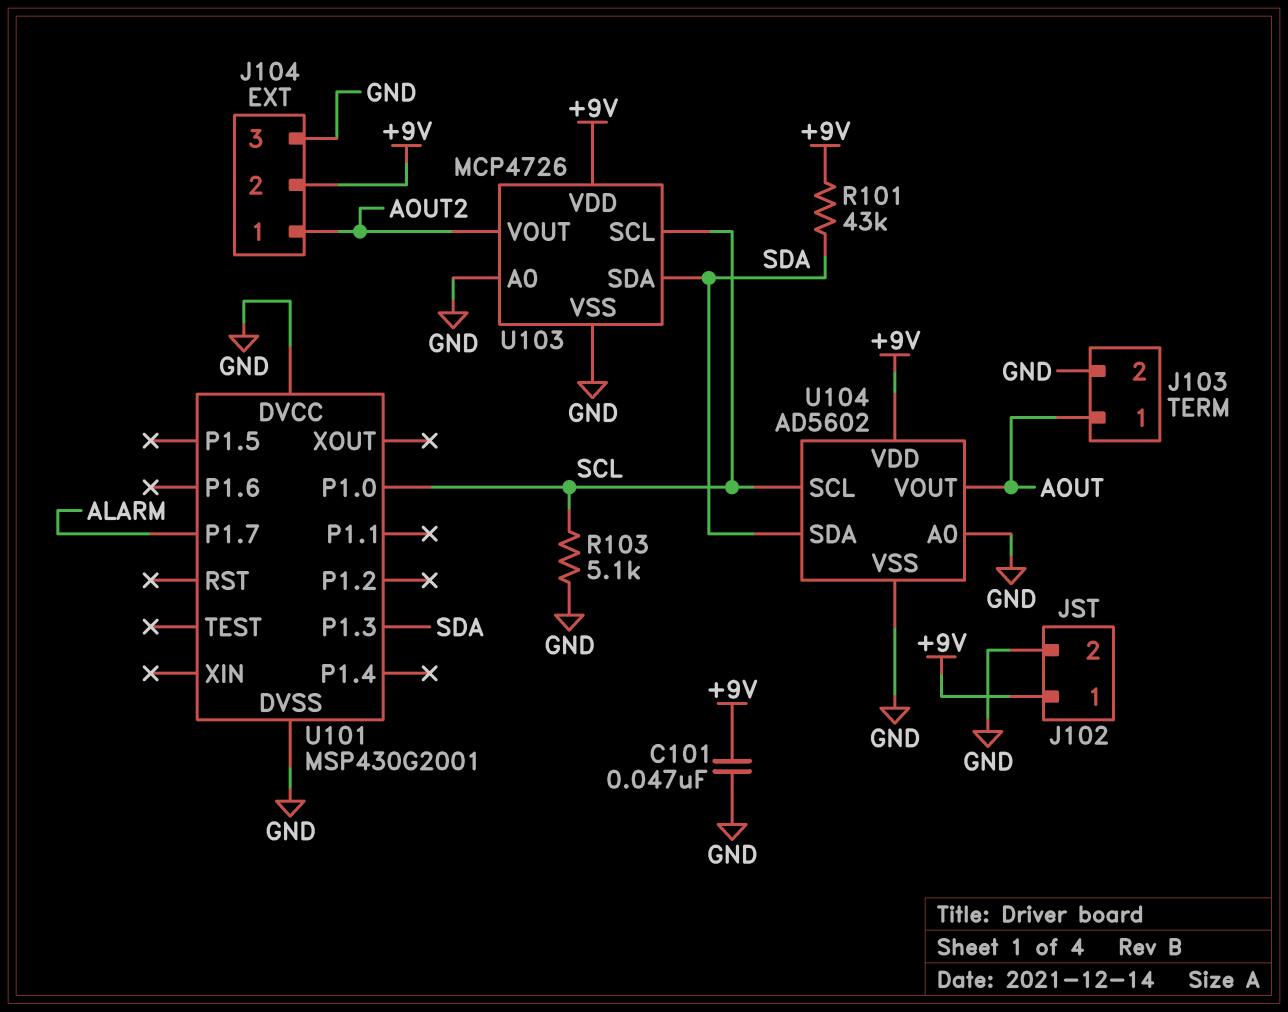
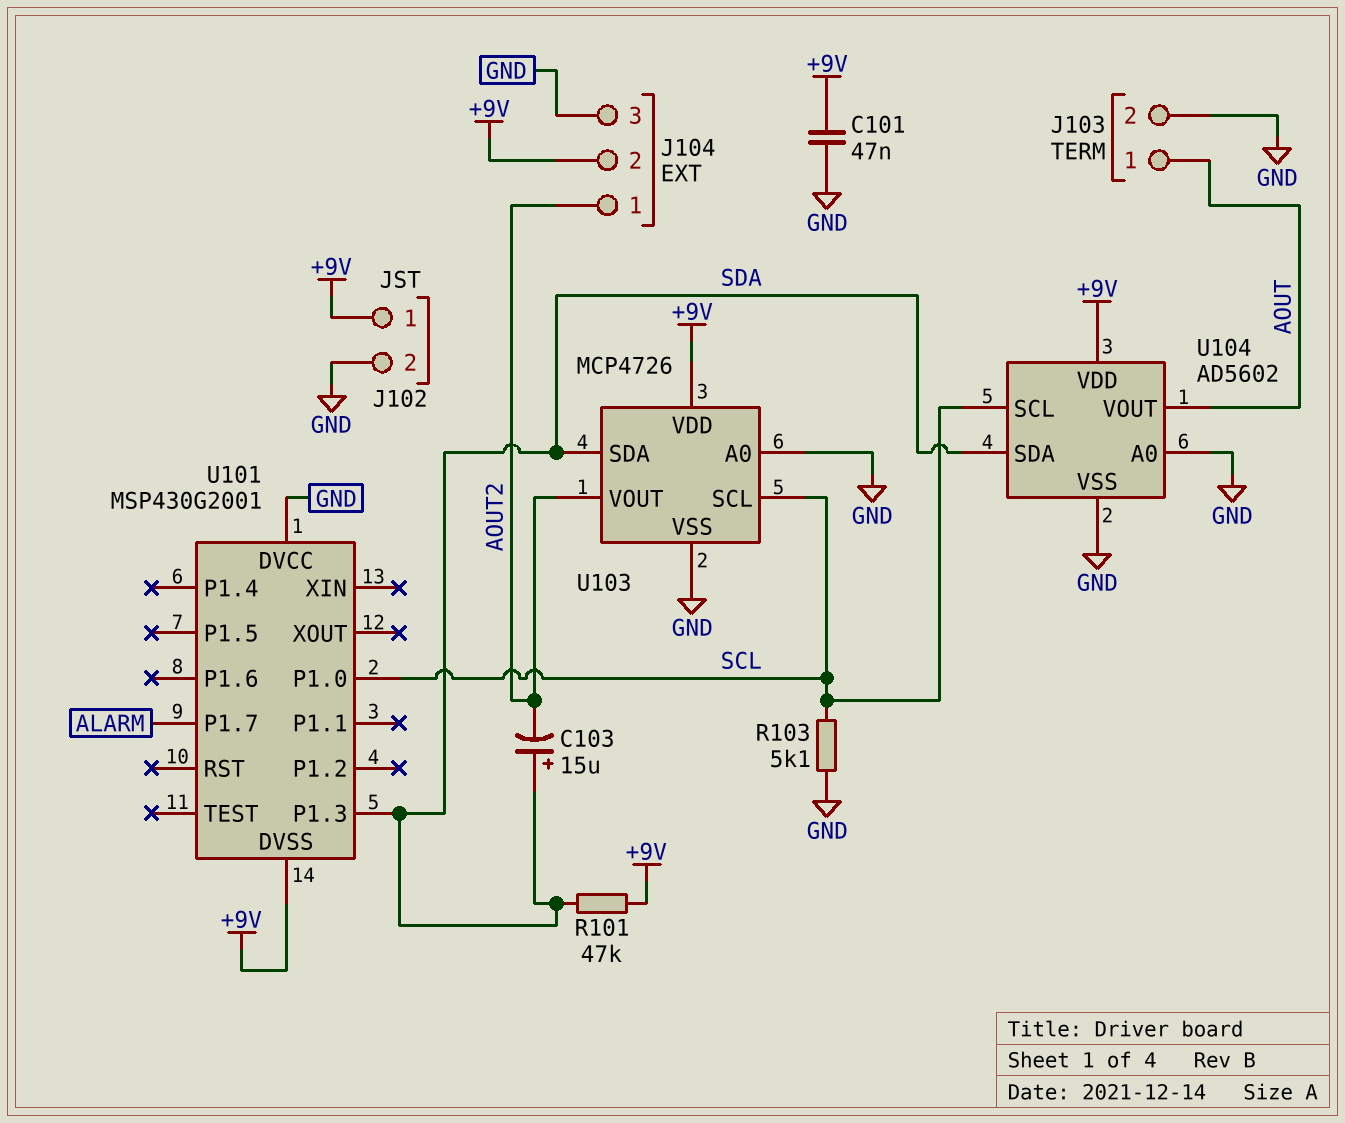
C103: none -> 15uF (plus SDA, minus AOUT2)
R101: 43k (+9V, SDA) -> 47k (+9V, SDA)
U101 pin DVSS: GND -> +9V

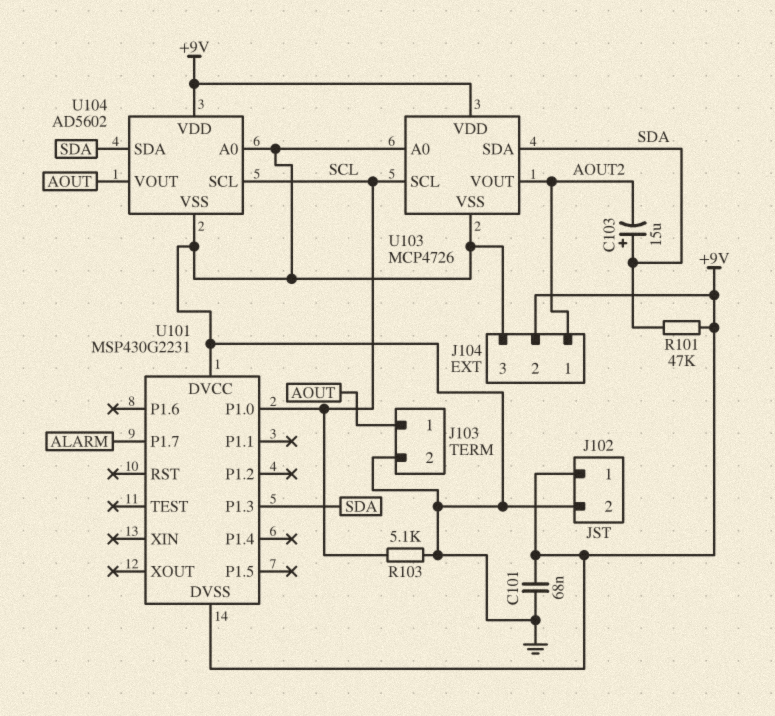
C101: 47nF (+9V, GND) -> 68nF (+9V, GND)
U101: MSP430G2001 -> MSP430G2231

